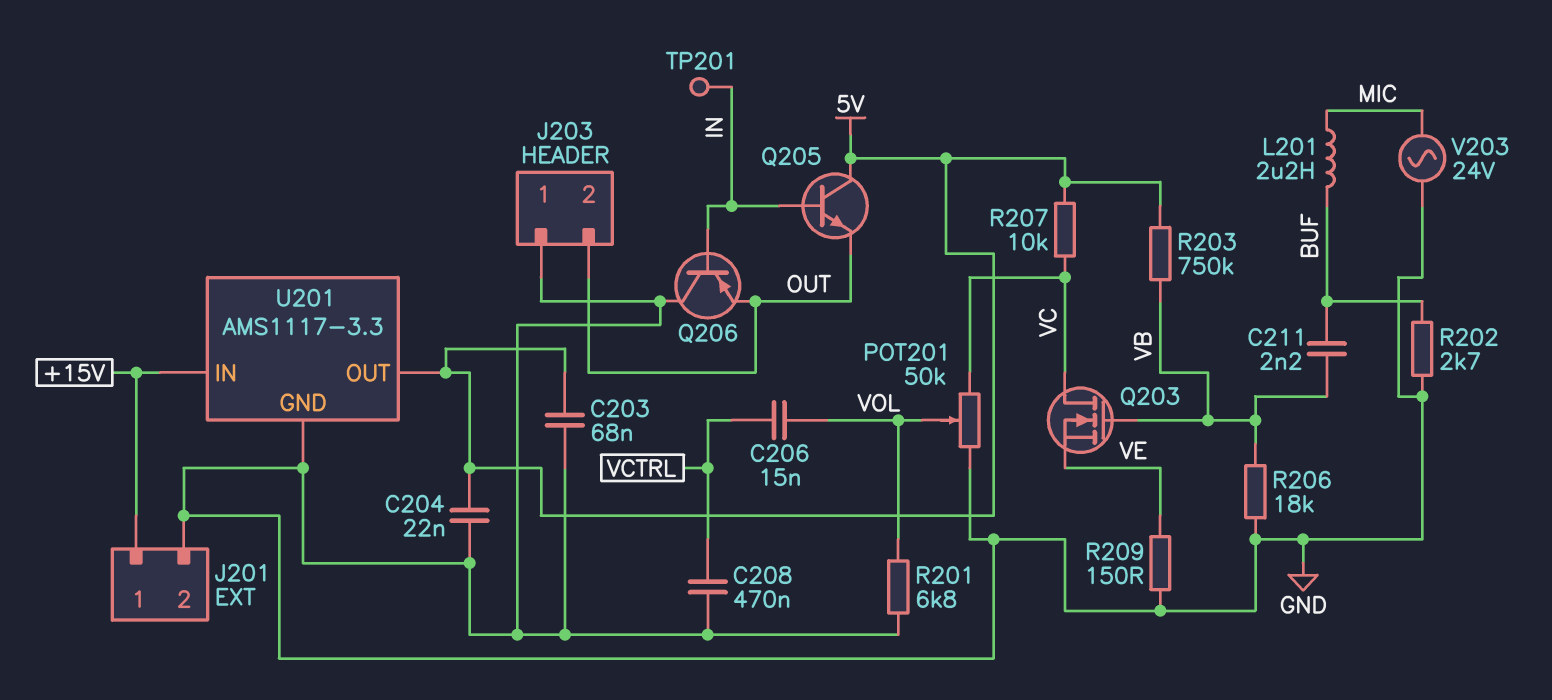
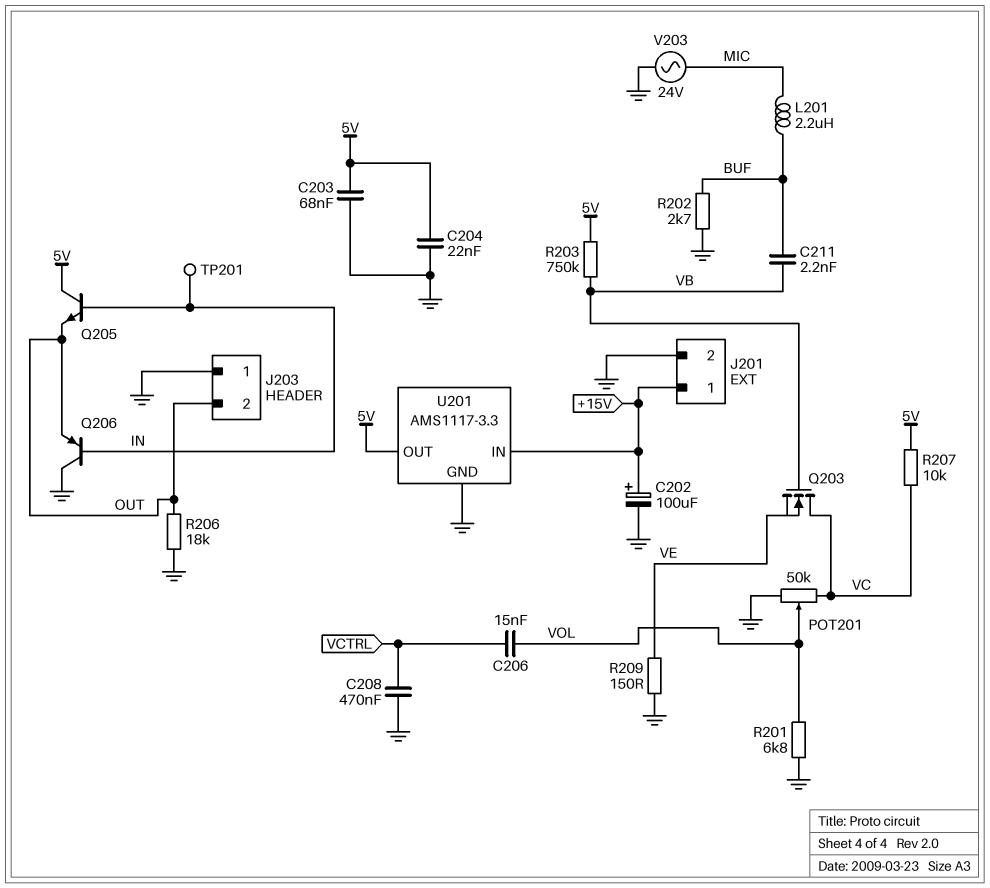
C202: none -> 100uF (plus +15V, minus GND)
R206: 18k (GND, VB) -> 18k (GND, OUT)

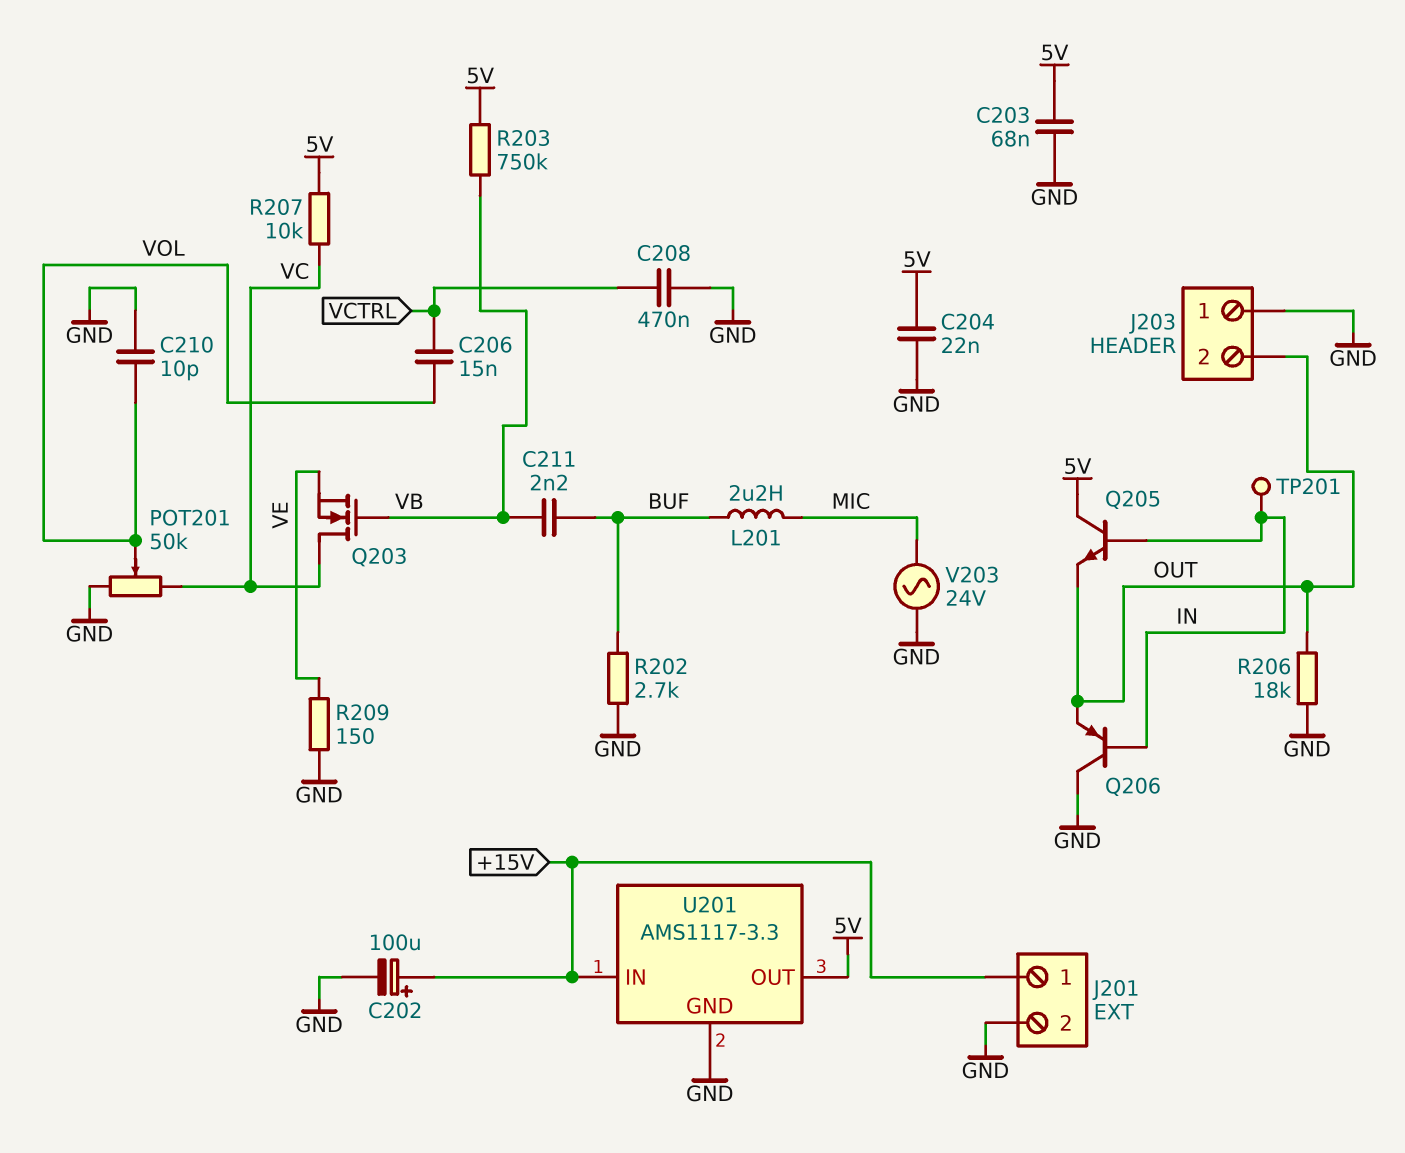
C210: none -> 10pF (GND, VOL)
R201: 6.8k (GND, VOL) -> none

